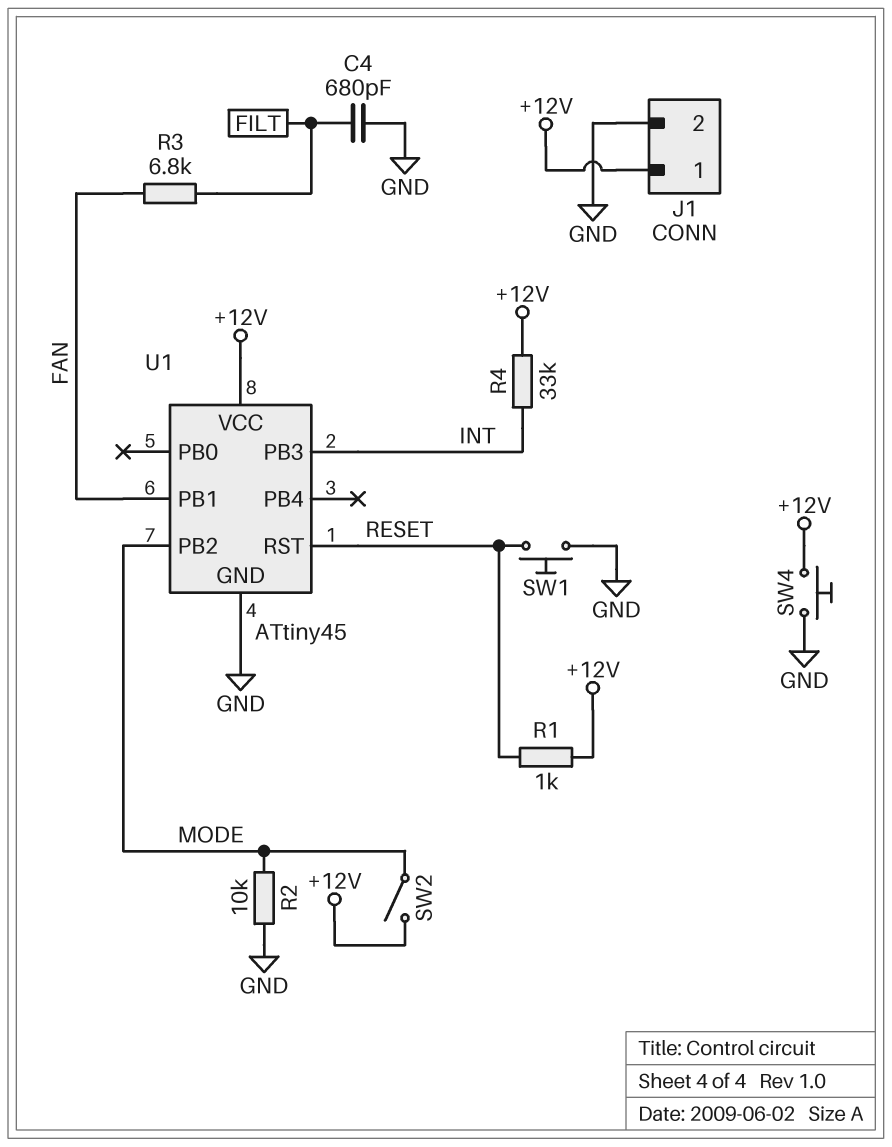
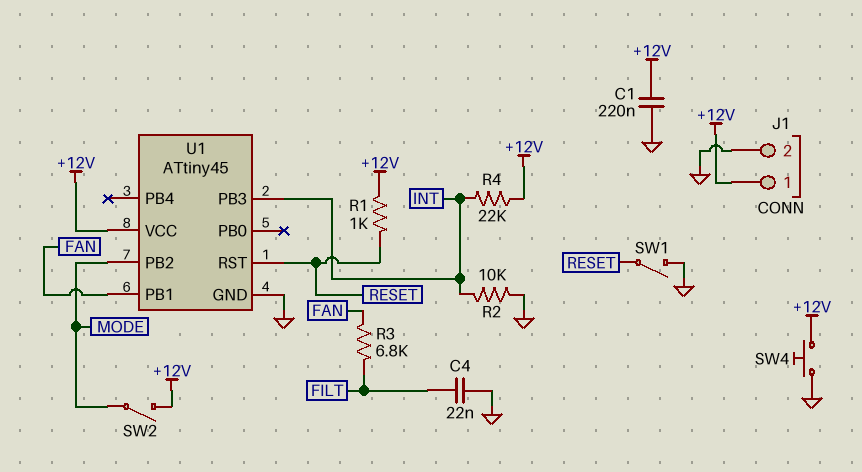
C1: none -> 220nF (+12V, GND)
C4: 680pF (FILT, GND) -> 22nF (FILT, GND)
R2: 10k (GND, MODE) -> 10k (GND, INT)
R4: 33k (+12V, INT) -> 22k (+12V, INT)
SW1: button (GND, RESET) -> switch (GND, RESET)

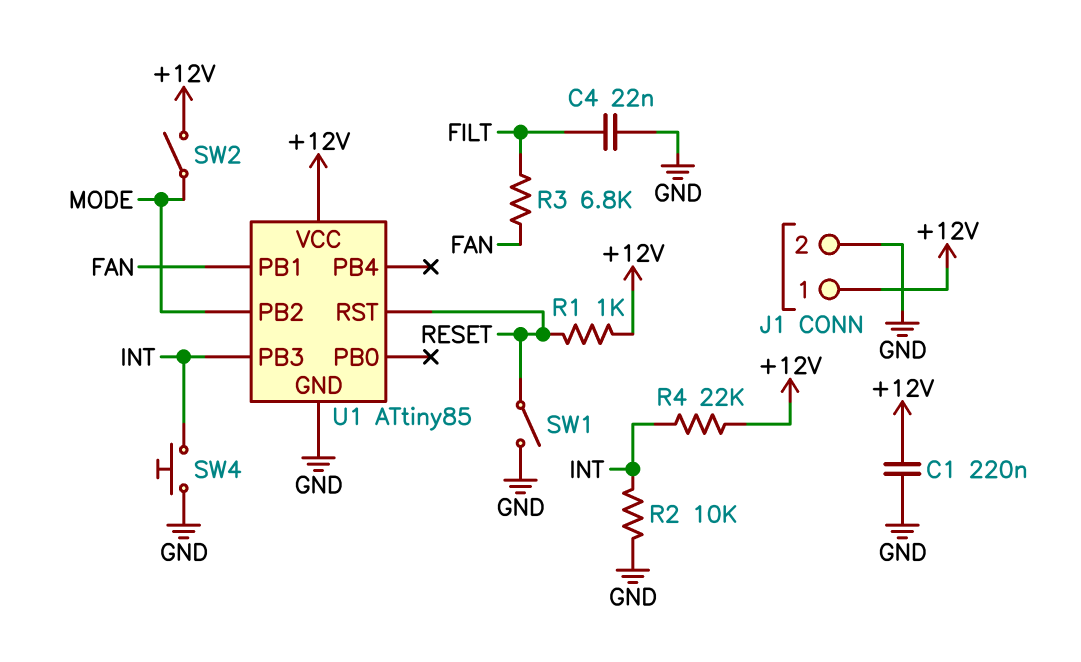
SW4: button (+12V, GND) -> button (GND, INT)
U1: ATtiny45 -> ATtiny85

